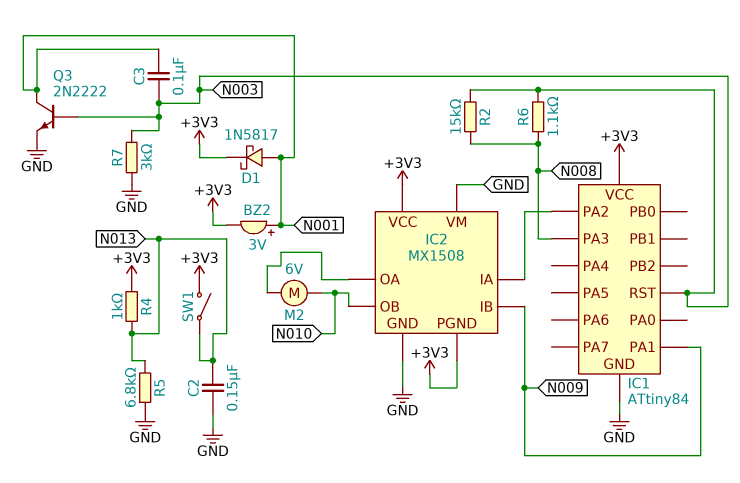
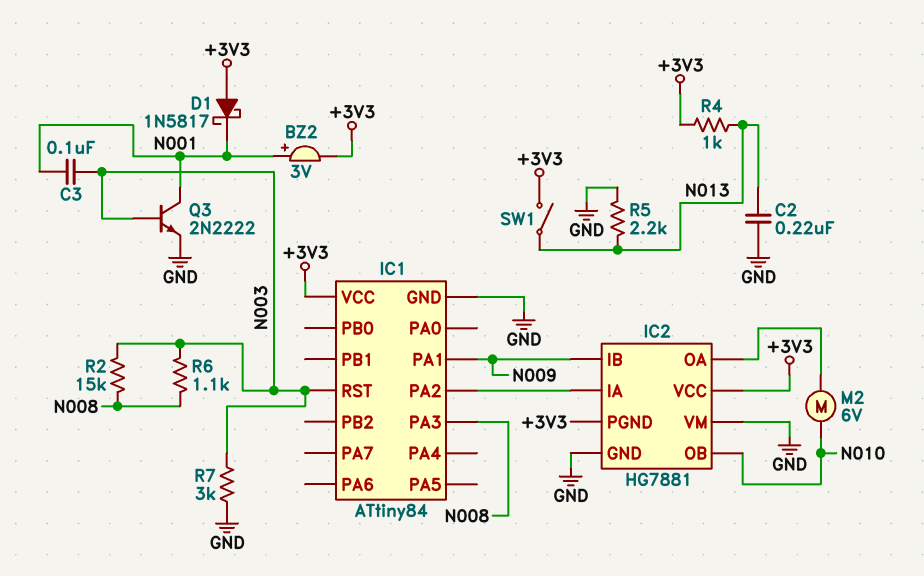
C2: 150nF (GND, N013) -> 220nF (GND, N013)
D1: schottky 1N5817 (A N001, K +3V3) -> schottky 1N5817 (A +3V3, K N001)
IC2: MX1508 -> HG7881
R5: 6.8k (GND, N013) -> 2.2k (GND, N013)

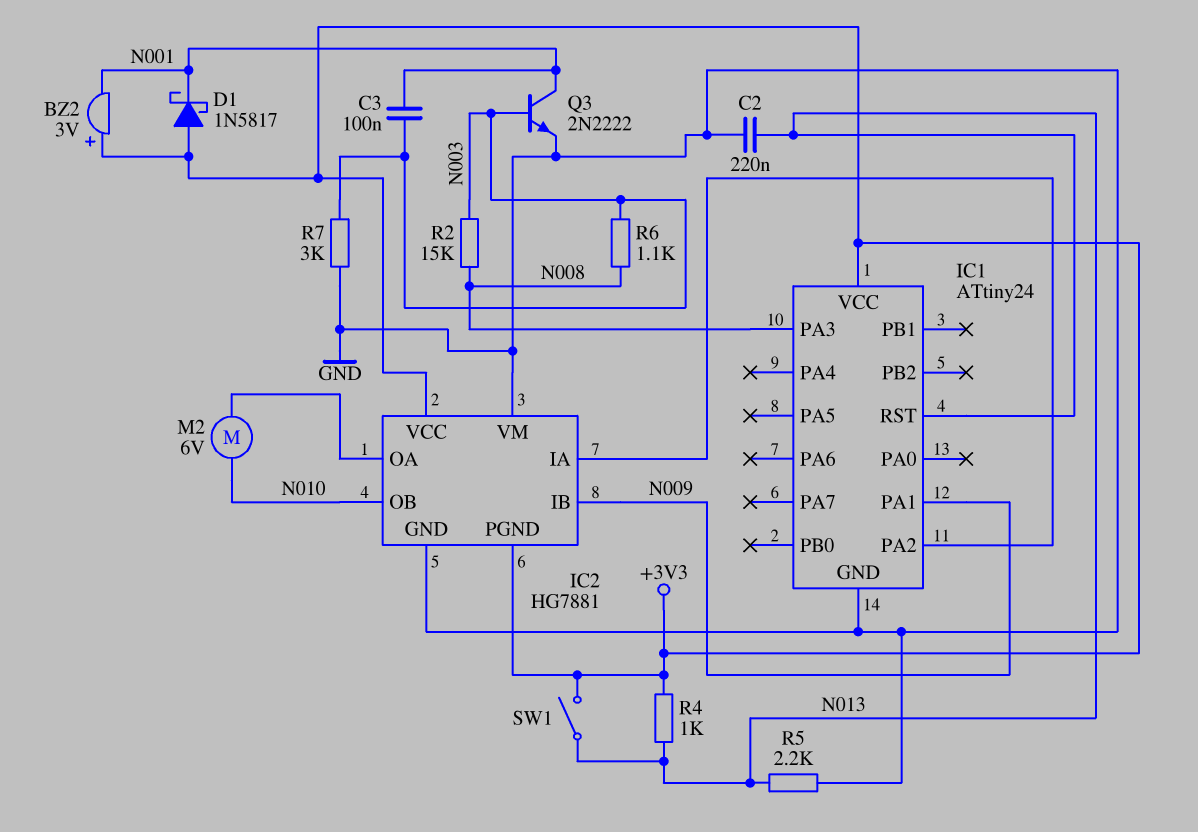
BZ2: buzzer 3V (plus N001, minus +3V3) -> buzzer 3V (plus +3V3, minus N001)
IC1: ATtiny84 -> ATtiny24
IC1 pin RST: N003 -> N013

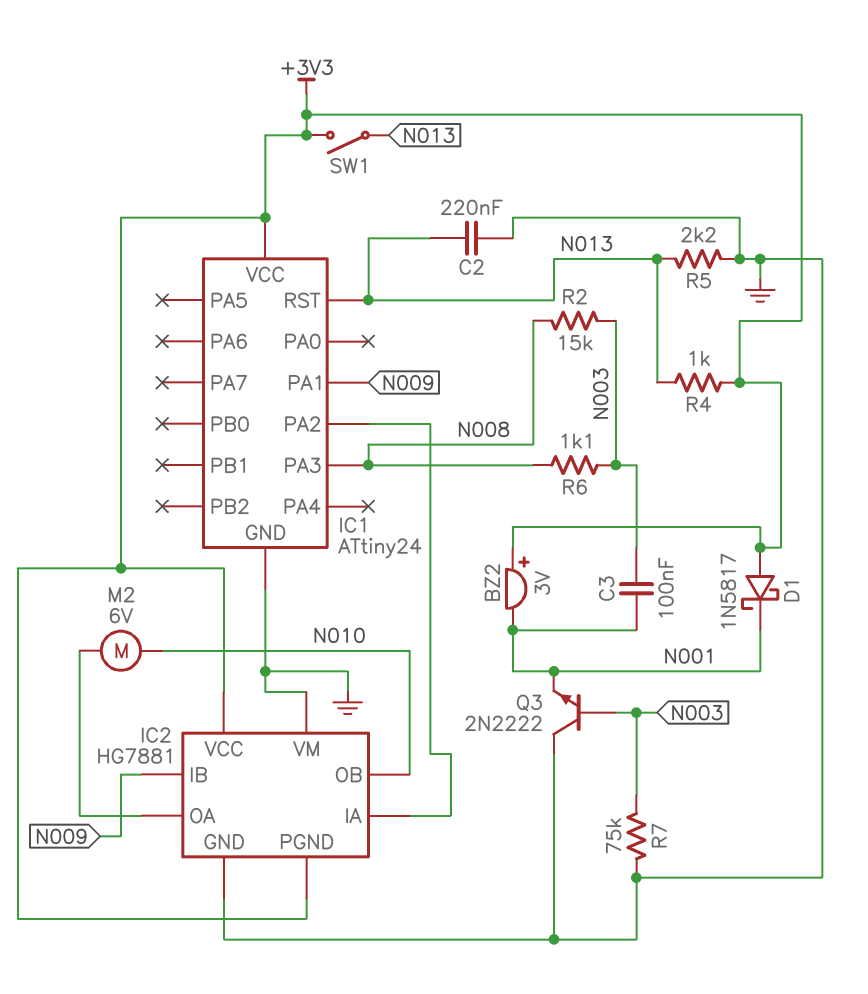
Q3: NPN 2N2222 (B N003, C N001, E GND) -> NPN 2N2222 (B N003, C GND, E N001)
R7: 3k (GND, N003) -> 75k (GND, N003)

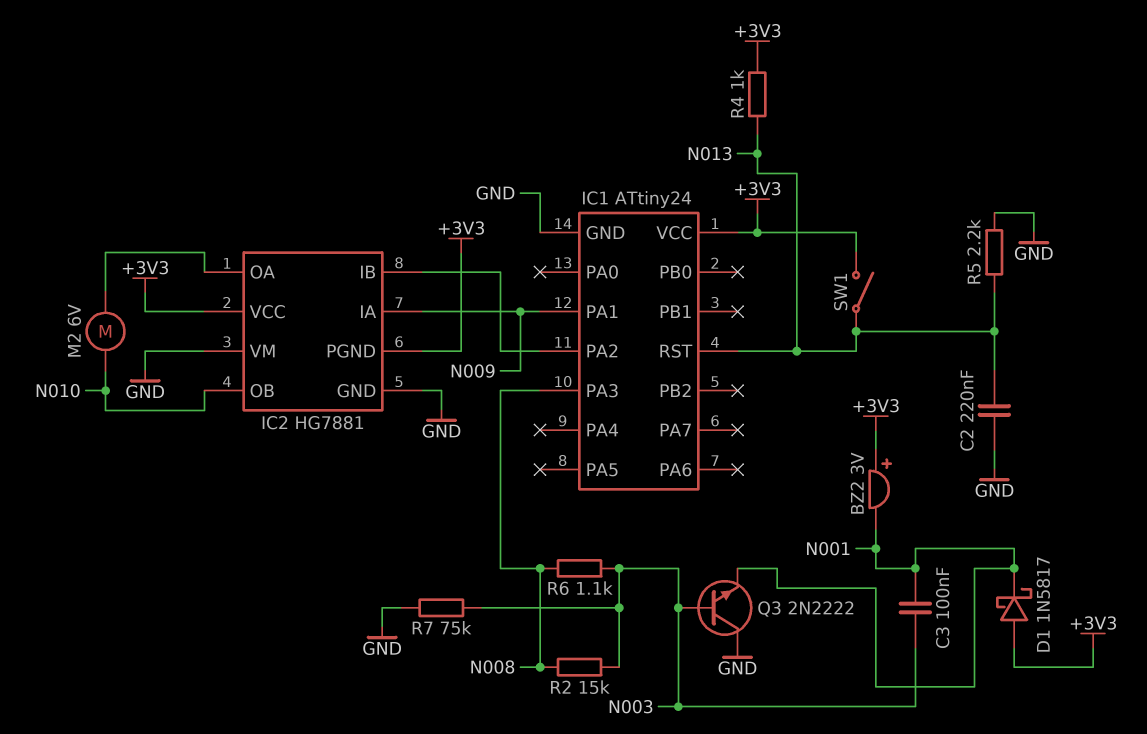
IC2 pin IA: IC1/PA2 -> N009
IC2 pin IB: N009 -> IC1/PA2

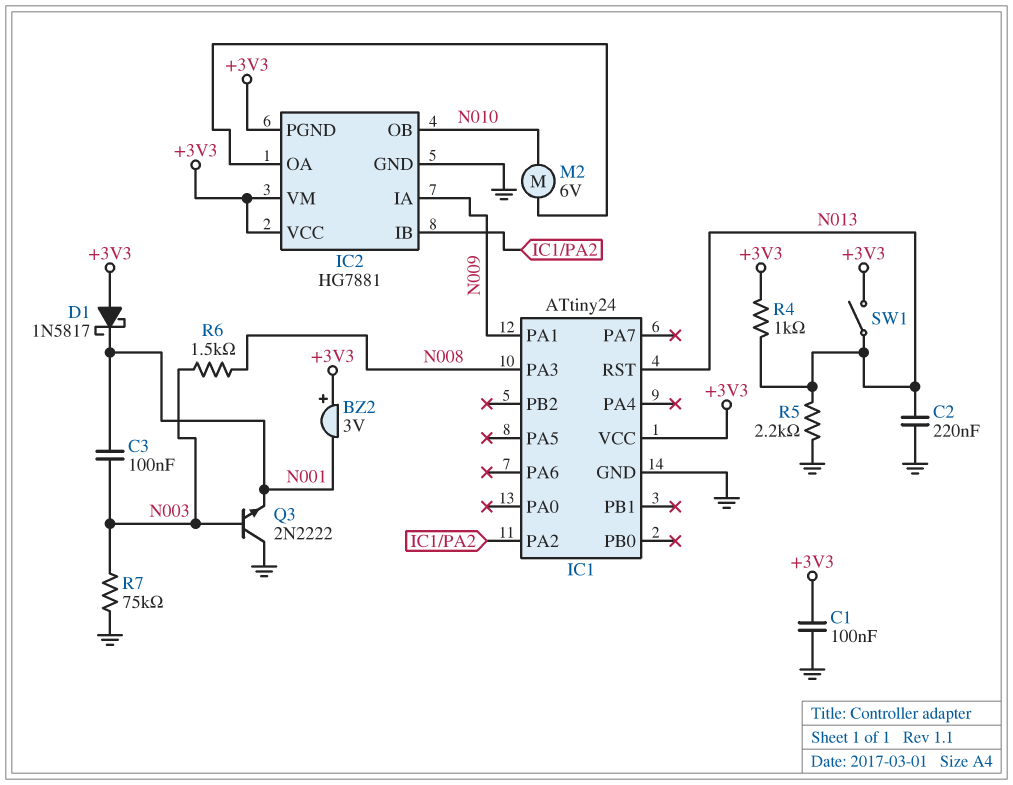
C1: none -> 100nF (+3V3, GND)
IC2 pin VM: GND -> +3V3
R2: 15k (N003, N008) -> none
R6: 1.1k (N003, N008) -> 1.5k (N003, N008)

